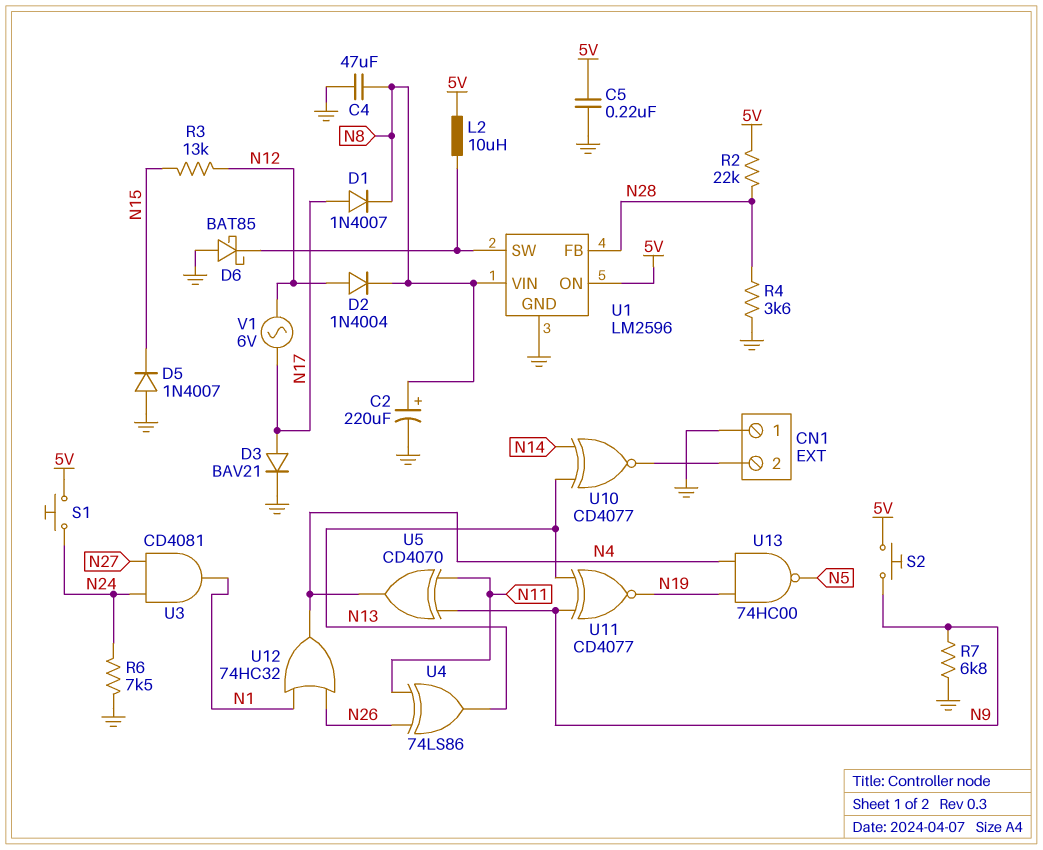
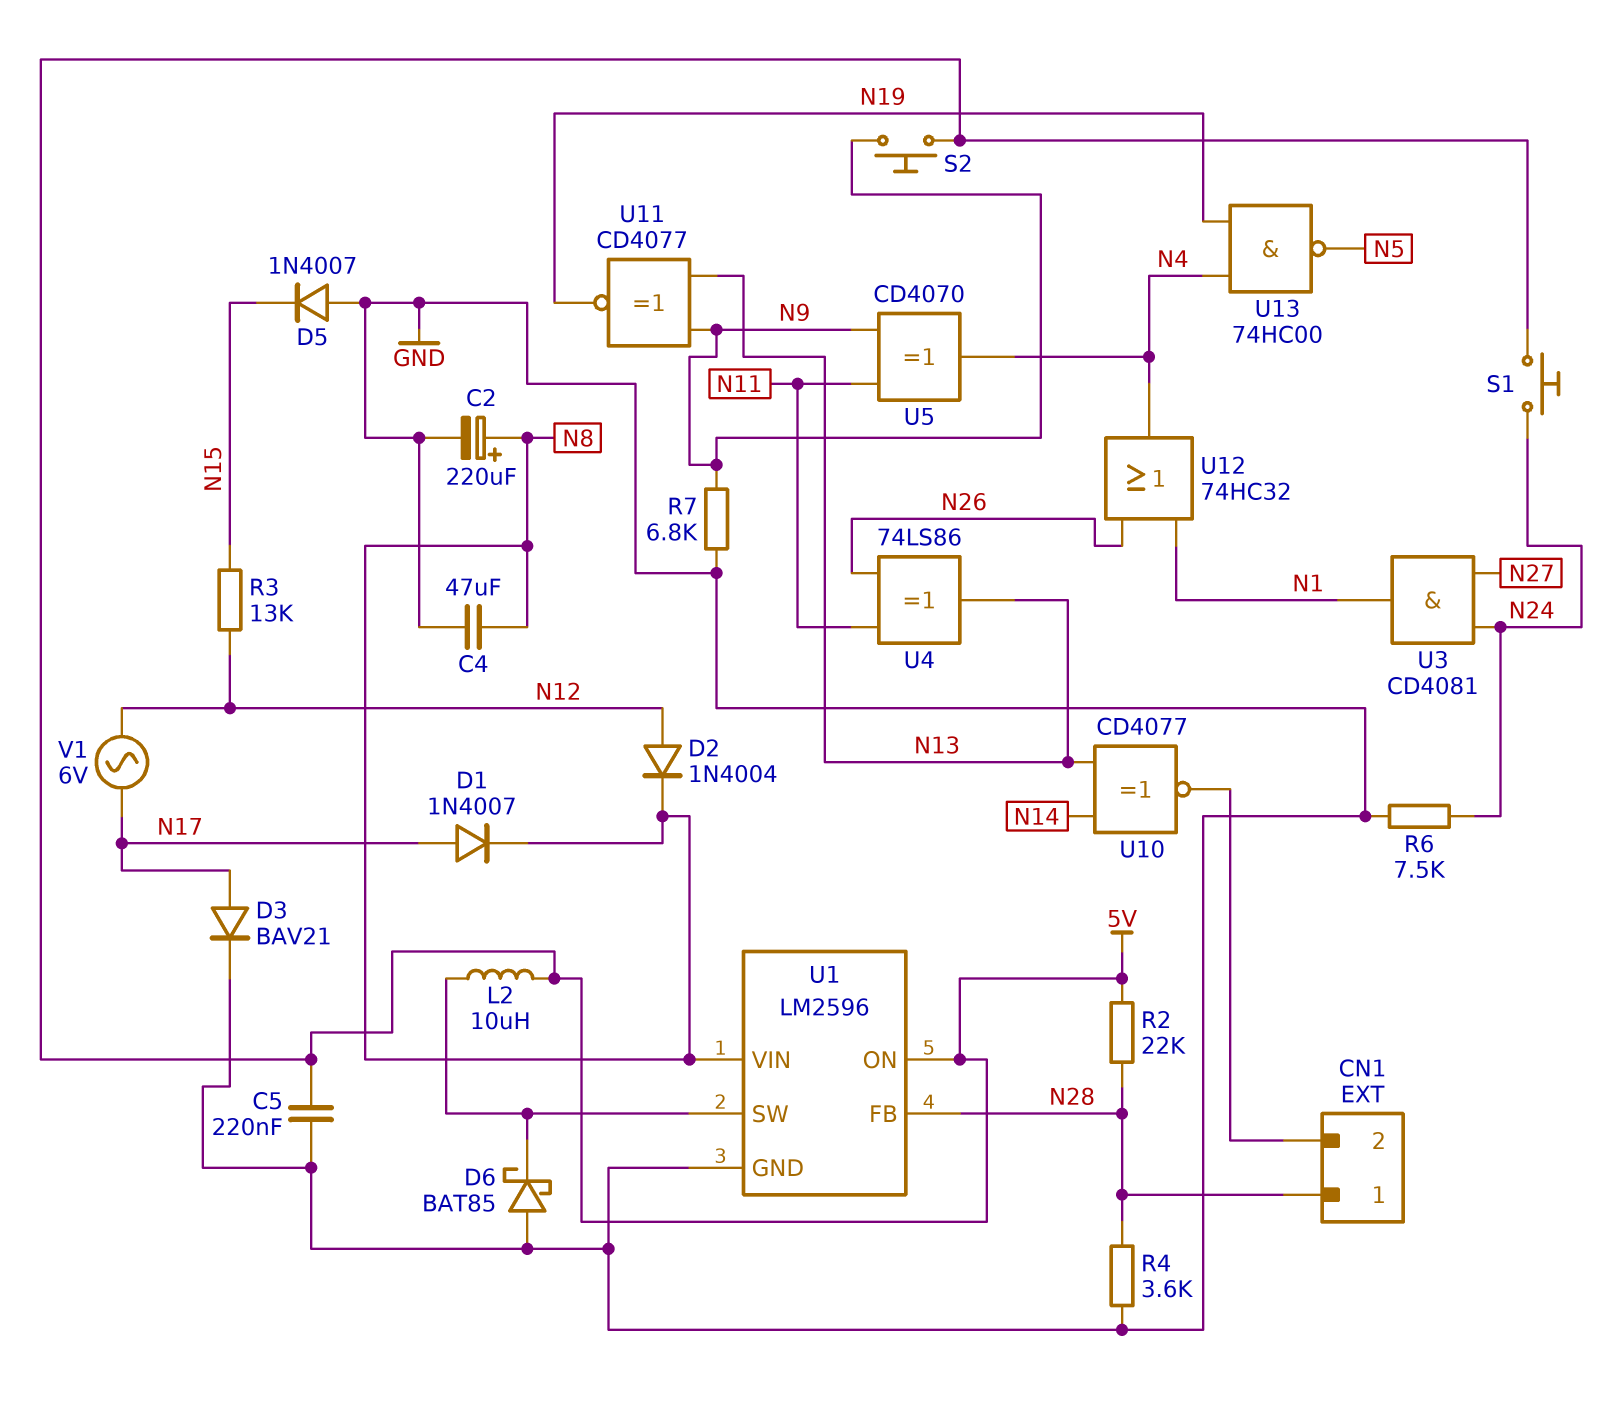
CN1 pin 1: GND -> N28

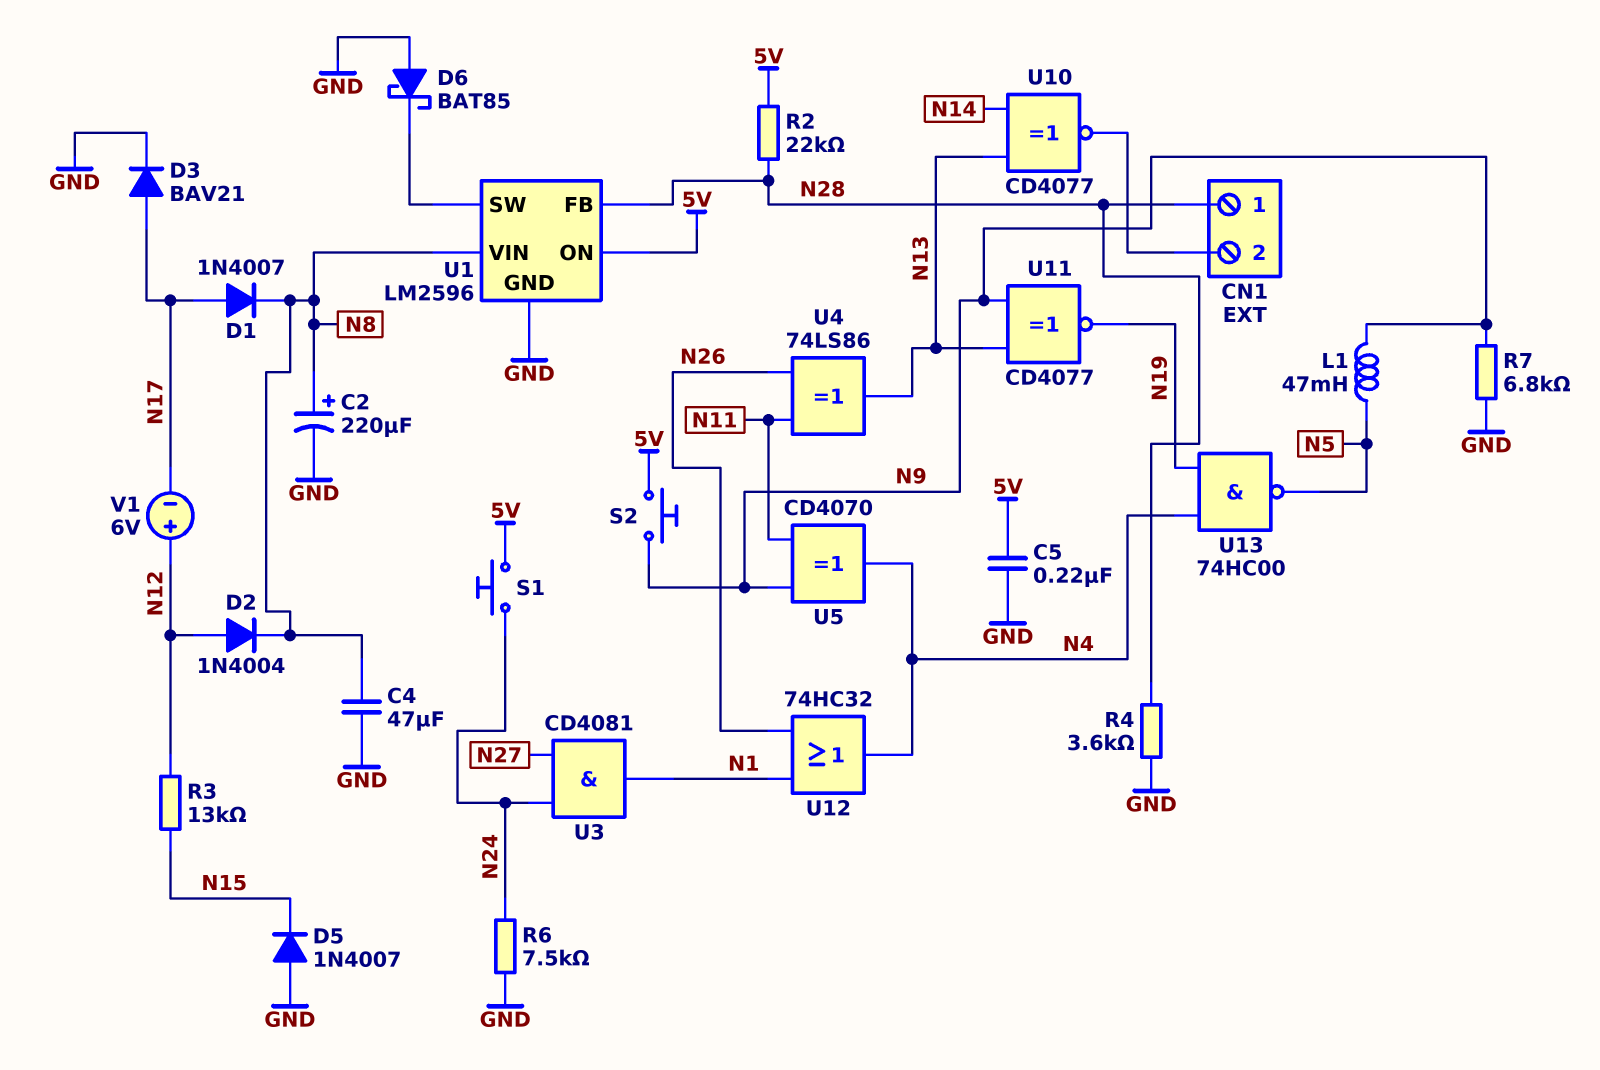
L1: none -> 47mH (N5, N9)
L2: 10uH (5V, U1/SW) -> none
V1: AC 6V (N12, N17) -> 6V (plus N12, minus N17)

